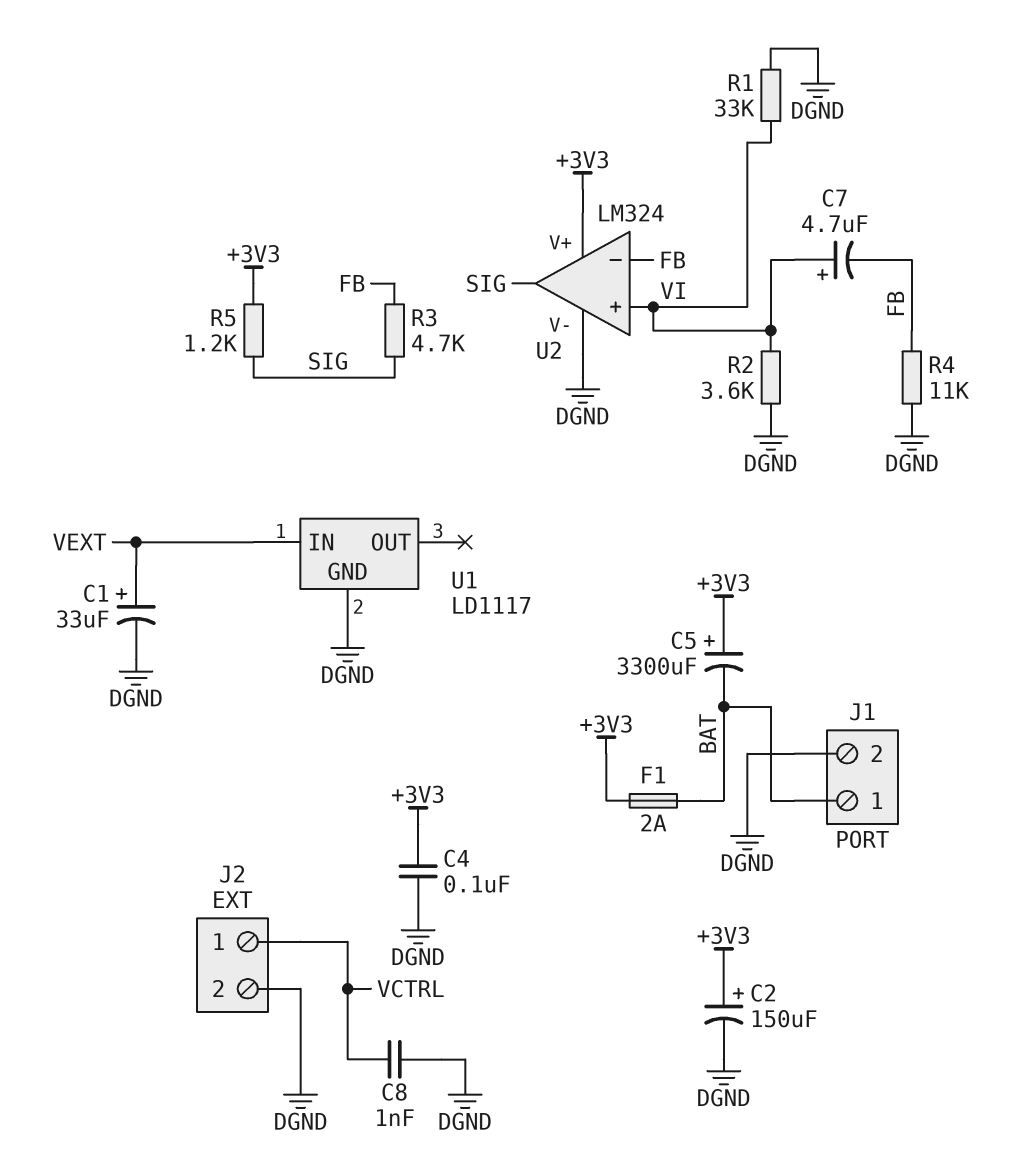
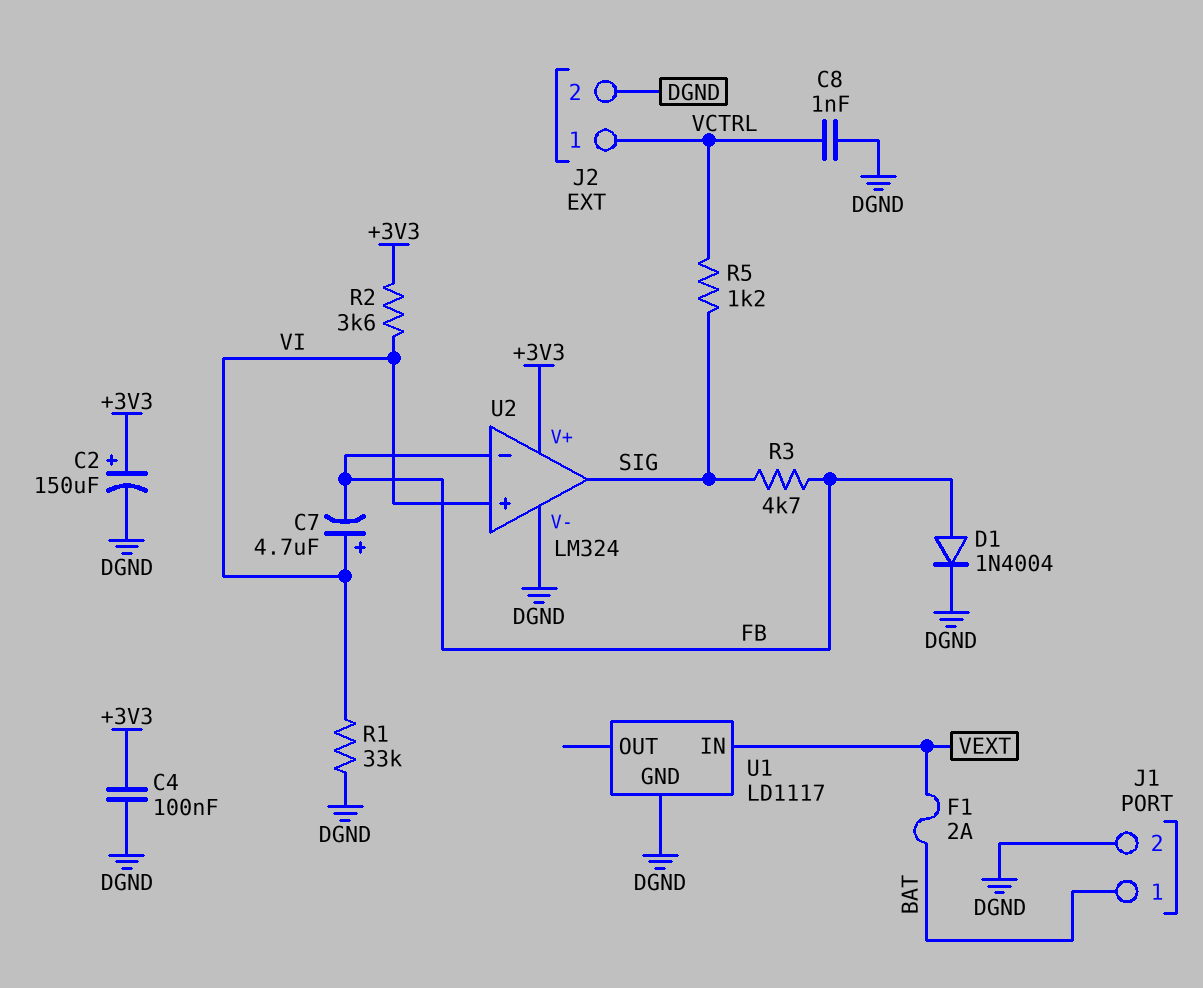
C1: 33uF (plus VEXT, minus DGND) -> none
C5: 3300uF (plus +3V3, minus BAT) -> none
D1: none -> diode 1N4004 (A FB, K DGND)
F1: 2A (+3V3, BAT) -> 2A (BAT, VEXT)
R2: 3.6k (DGND, VI) -> 3.6k (+3V3, VI)
R4: 11k (DGND, FB) -> none
R5: 1.2k (+3V3, SIG) -> 1.2k (SIG, VCTRL)

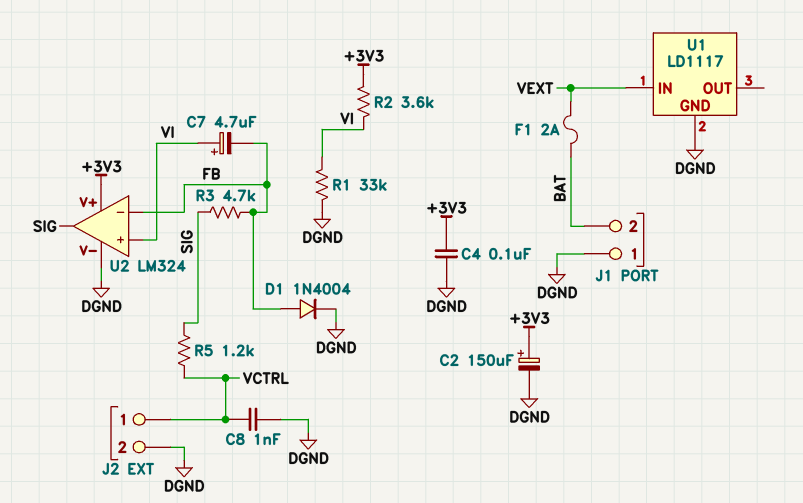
J1 pin 1: BAT -> DGND
J1 pin 2: DGND -> BAT

